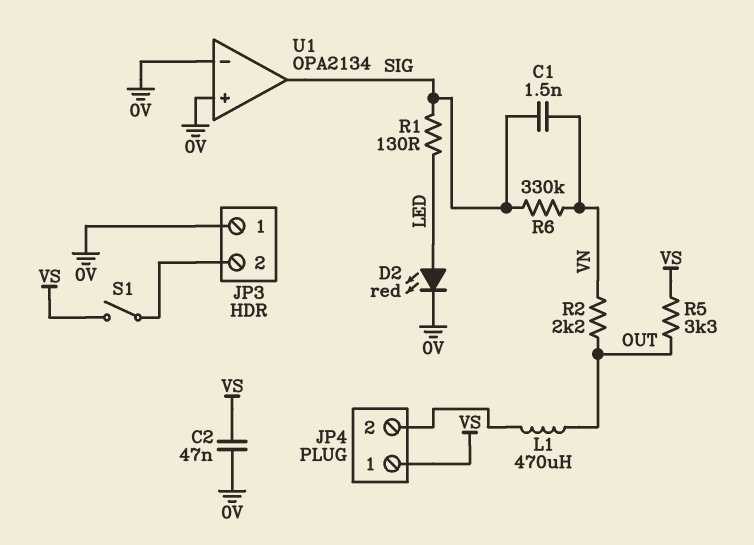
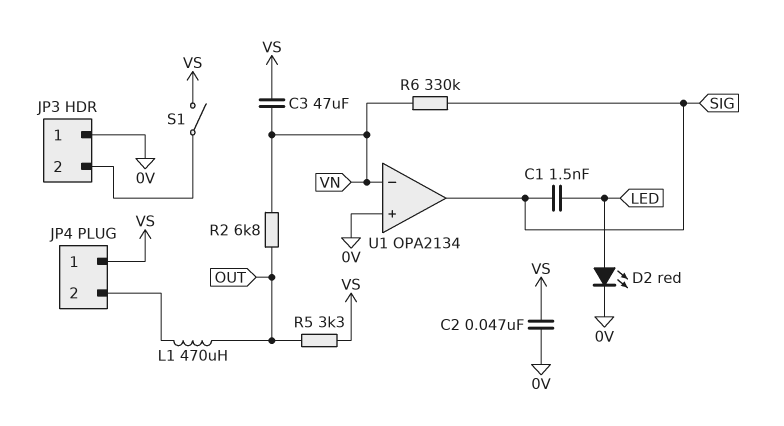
C1: 1.5nF (SIG, VN) -> 1.5nF (LED, SIG)
C3: none -> 47uF (VN, VS)
R1: 130 (LED, SIG) -> none
R2: 2.2k (OUT, VN) -> 6.8k (OUT, VN)
U1 pin in-: 0V -> VN

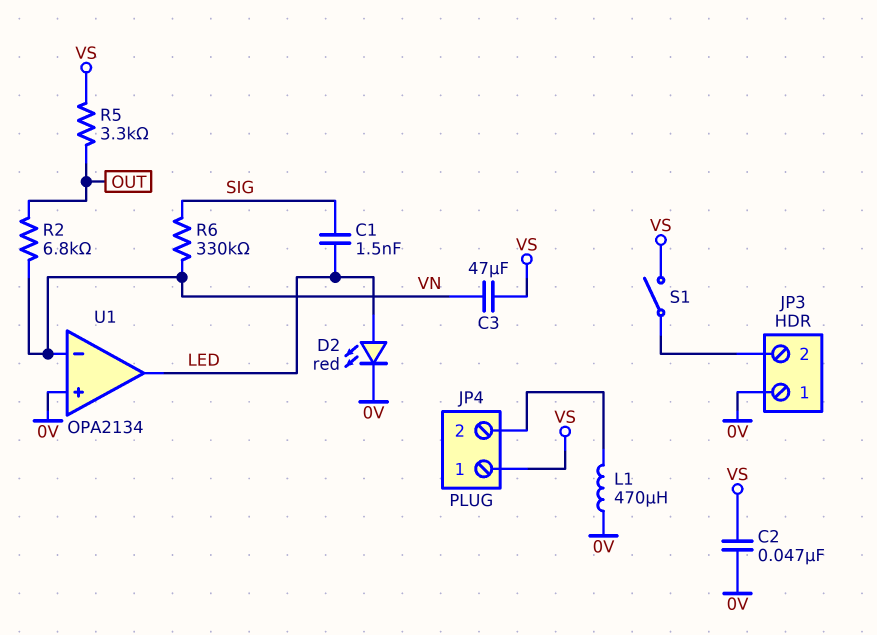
L1: 470uH (JP4/2, OUT) -> 470uH (0V, JP4/2)
U1 pin out: SIG -> LED

